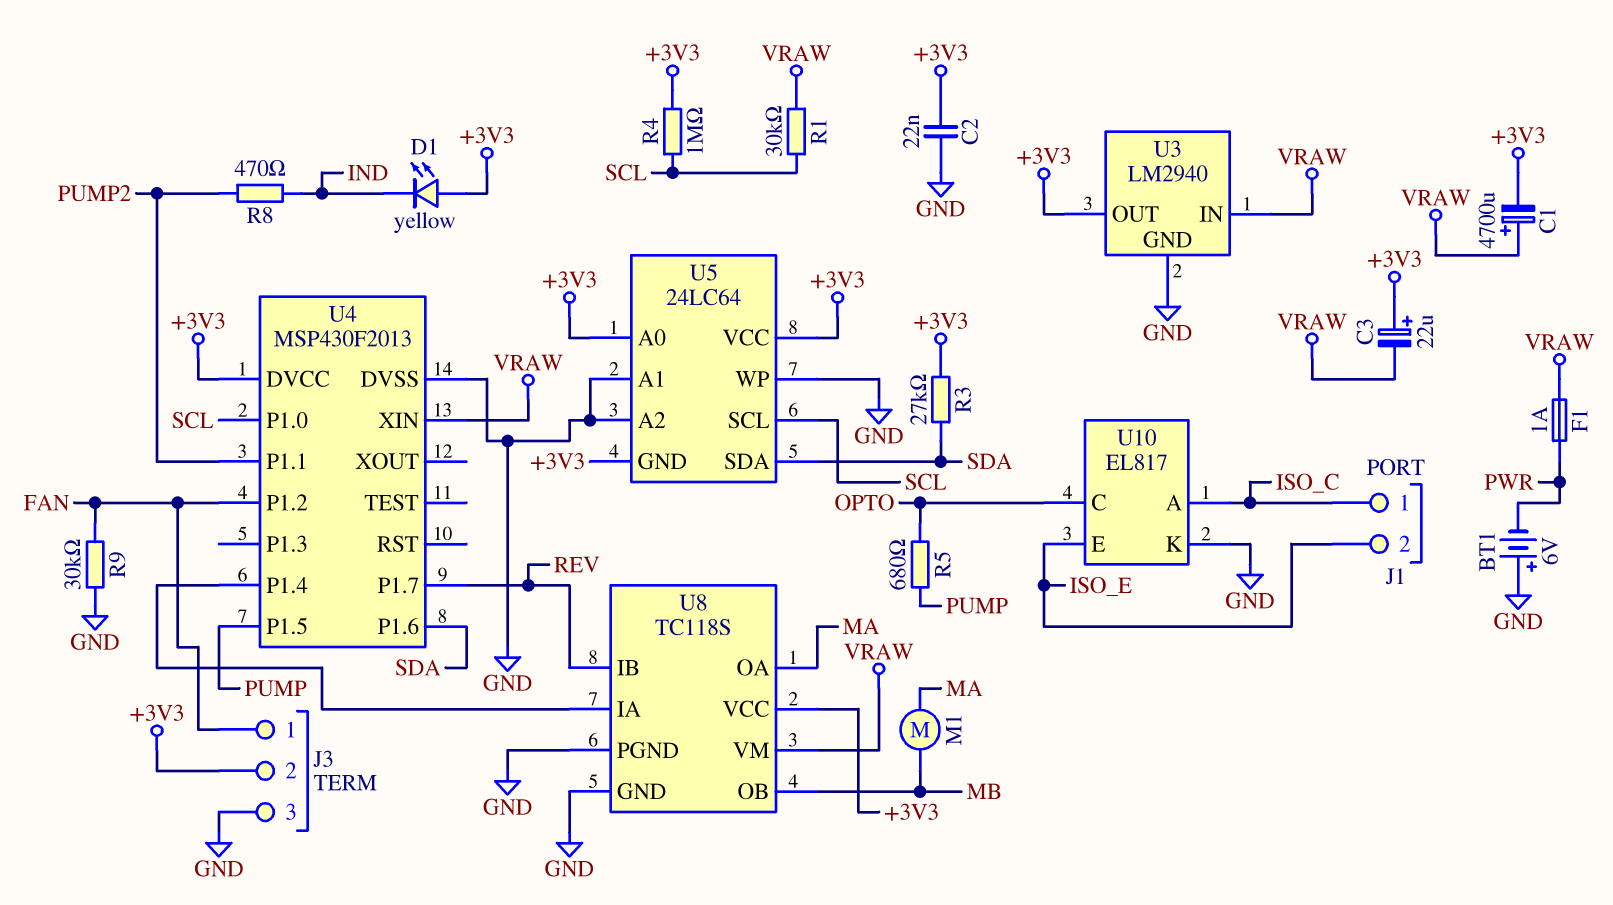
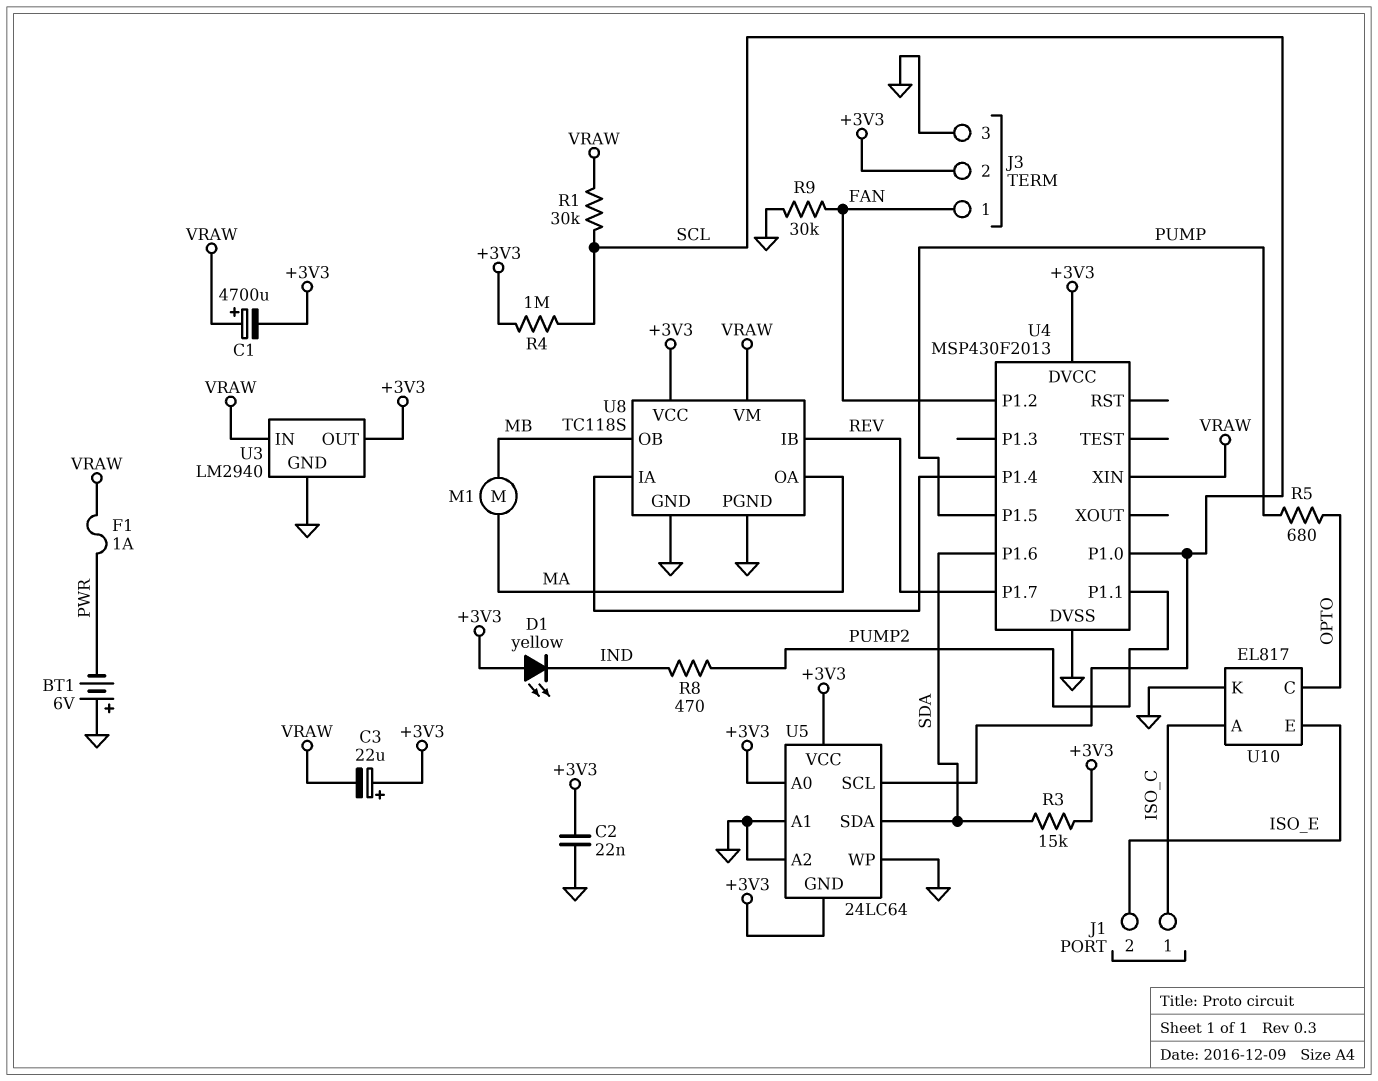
R3: 27k (+3V3, SDA) -> 15k (+3V3, SDA)

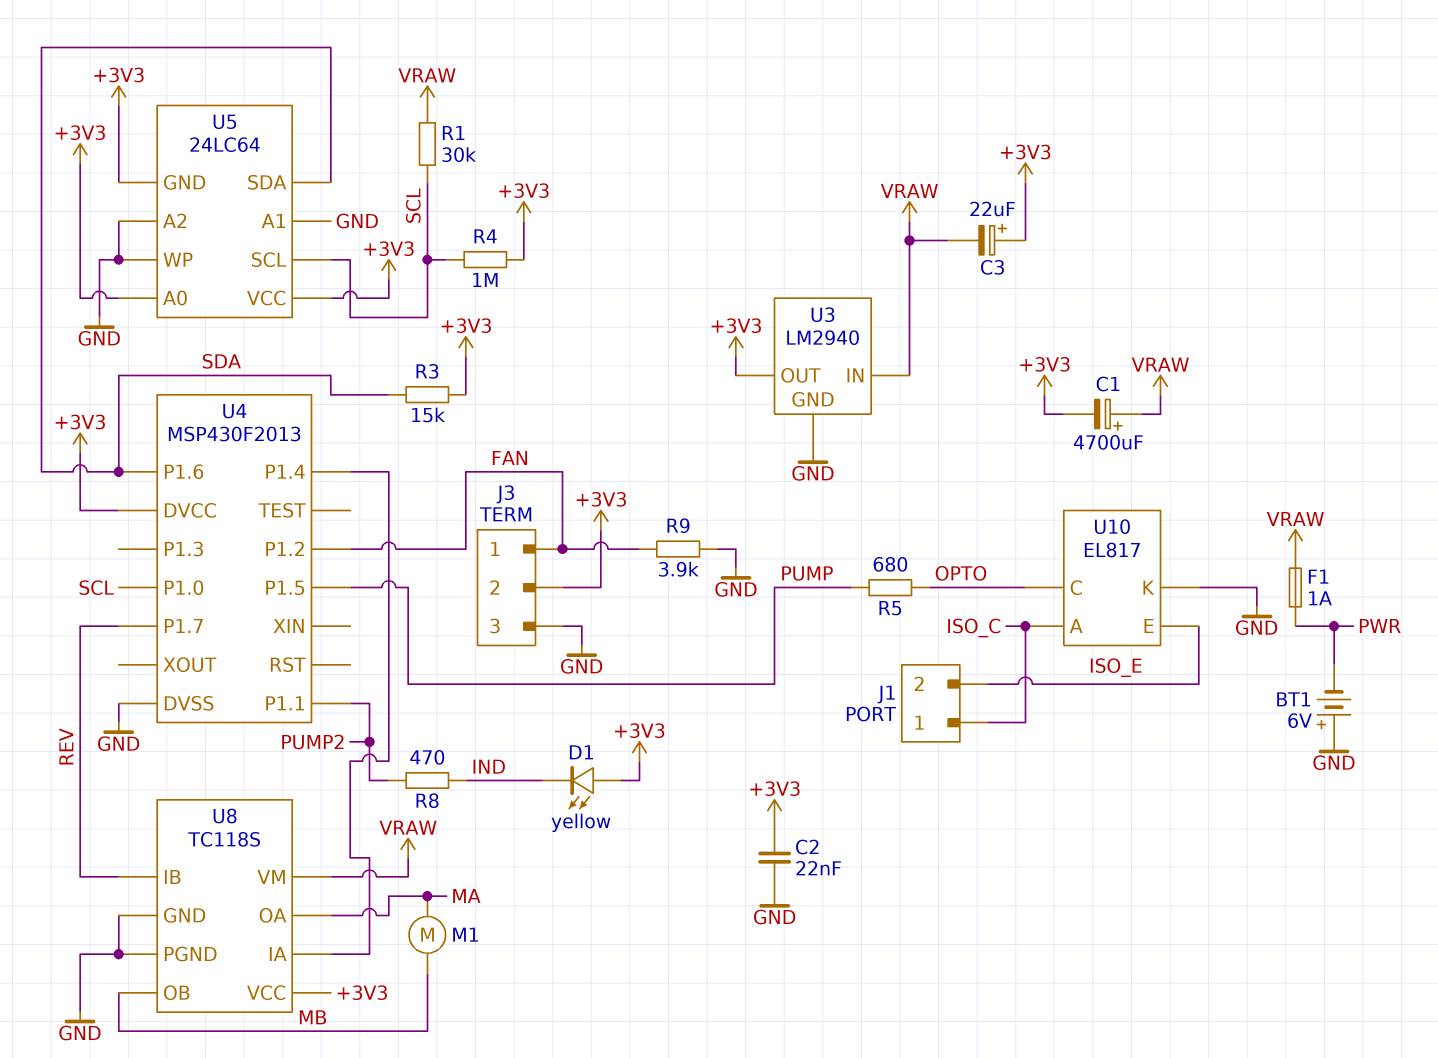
R9: 30k (FAN, GND) -> 3.9k (FAN, GND)
U4 pin XIN: VRAW -> none

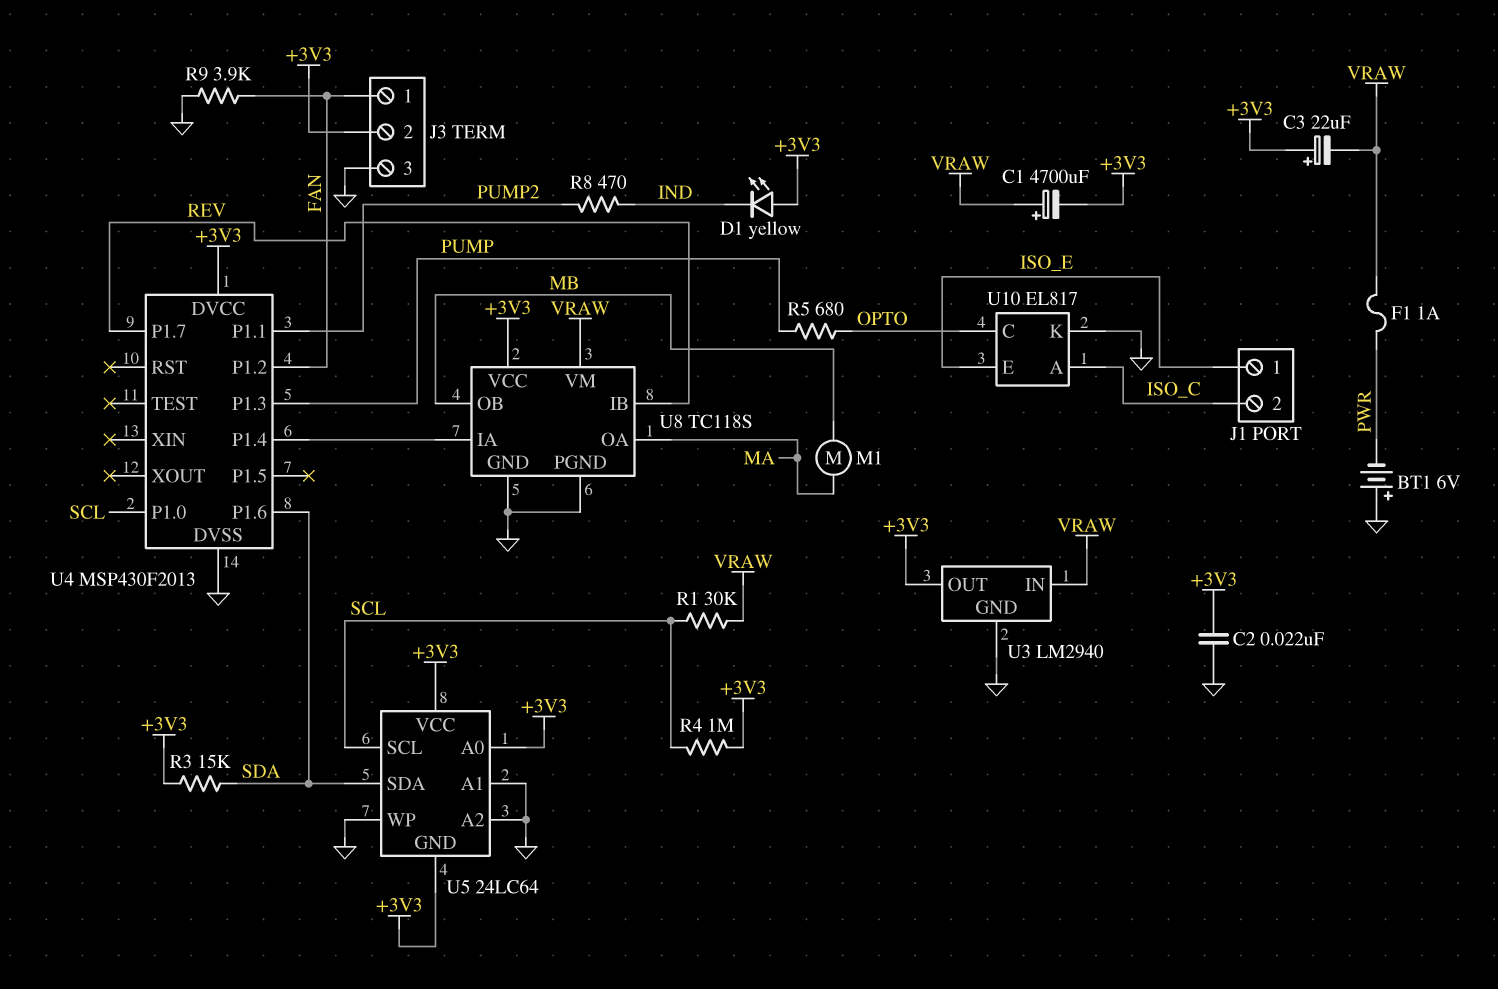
J1 pin 1: ISO_C -> ISO_E
J1 pin 2: ISO_E -> ISO_C
U4 pin P1.3: none -> PUMP
U4 pin P1.5: PUMP -> none

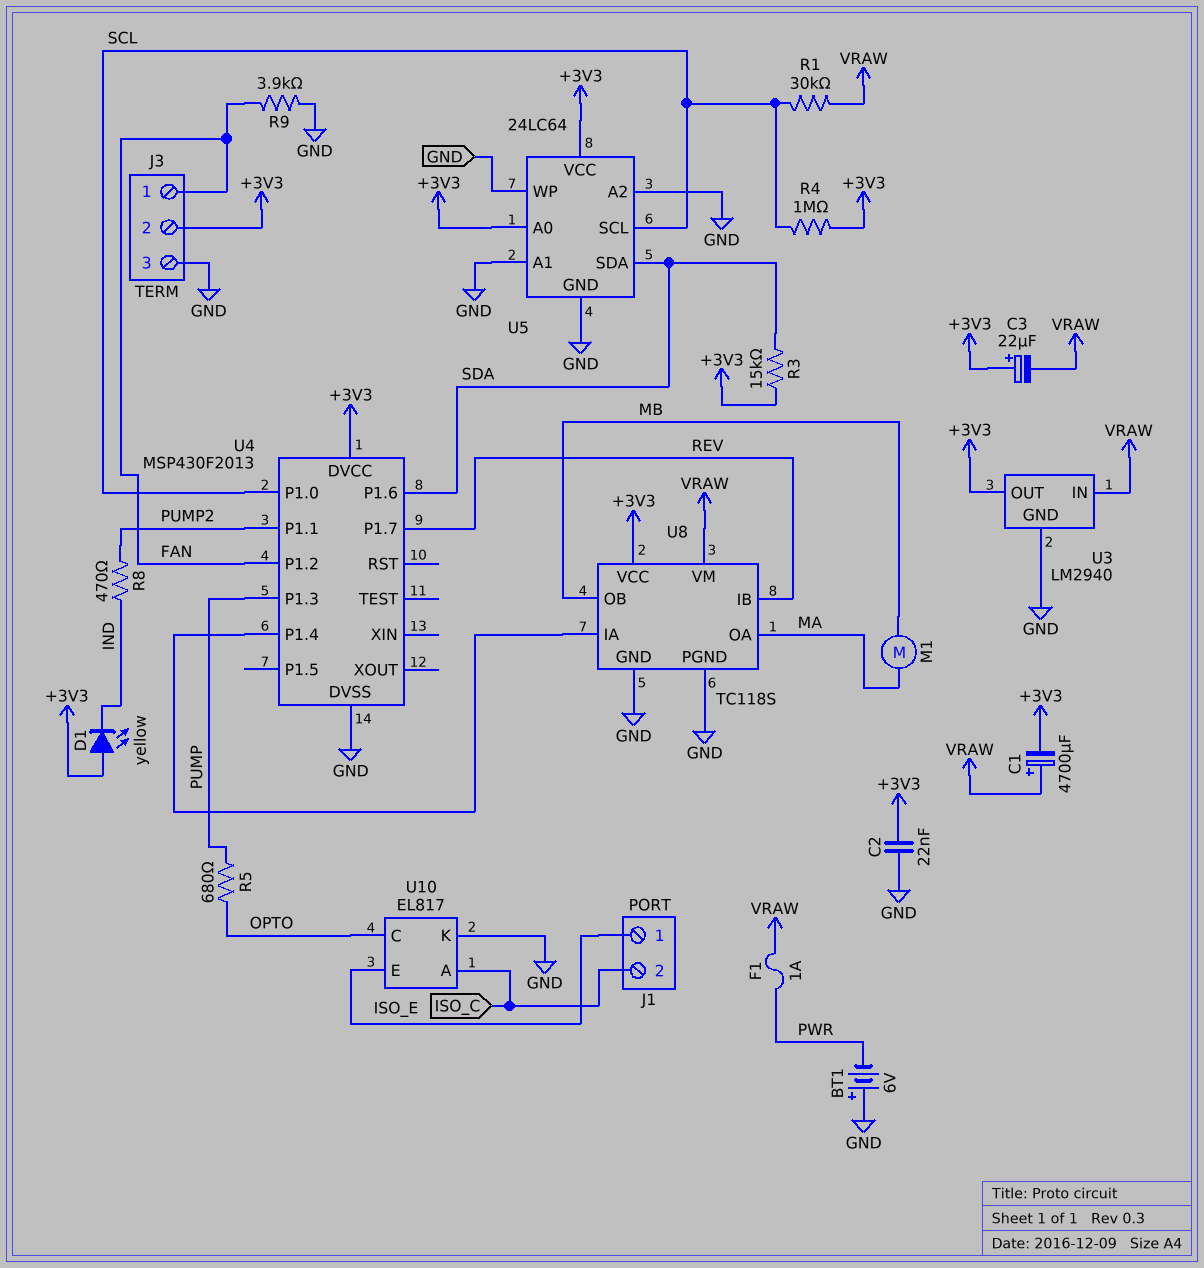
U5 pin GND: +3V3 -> GND

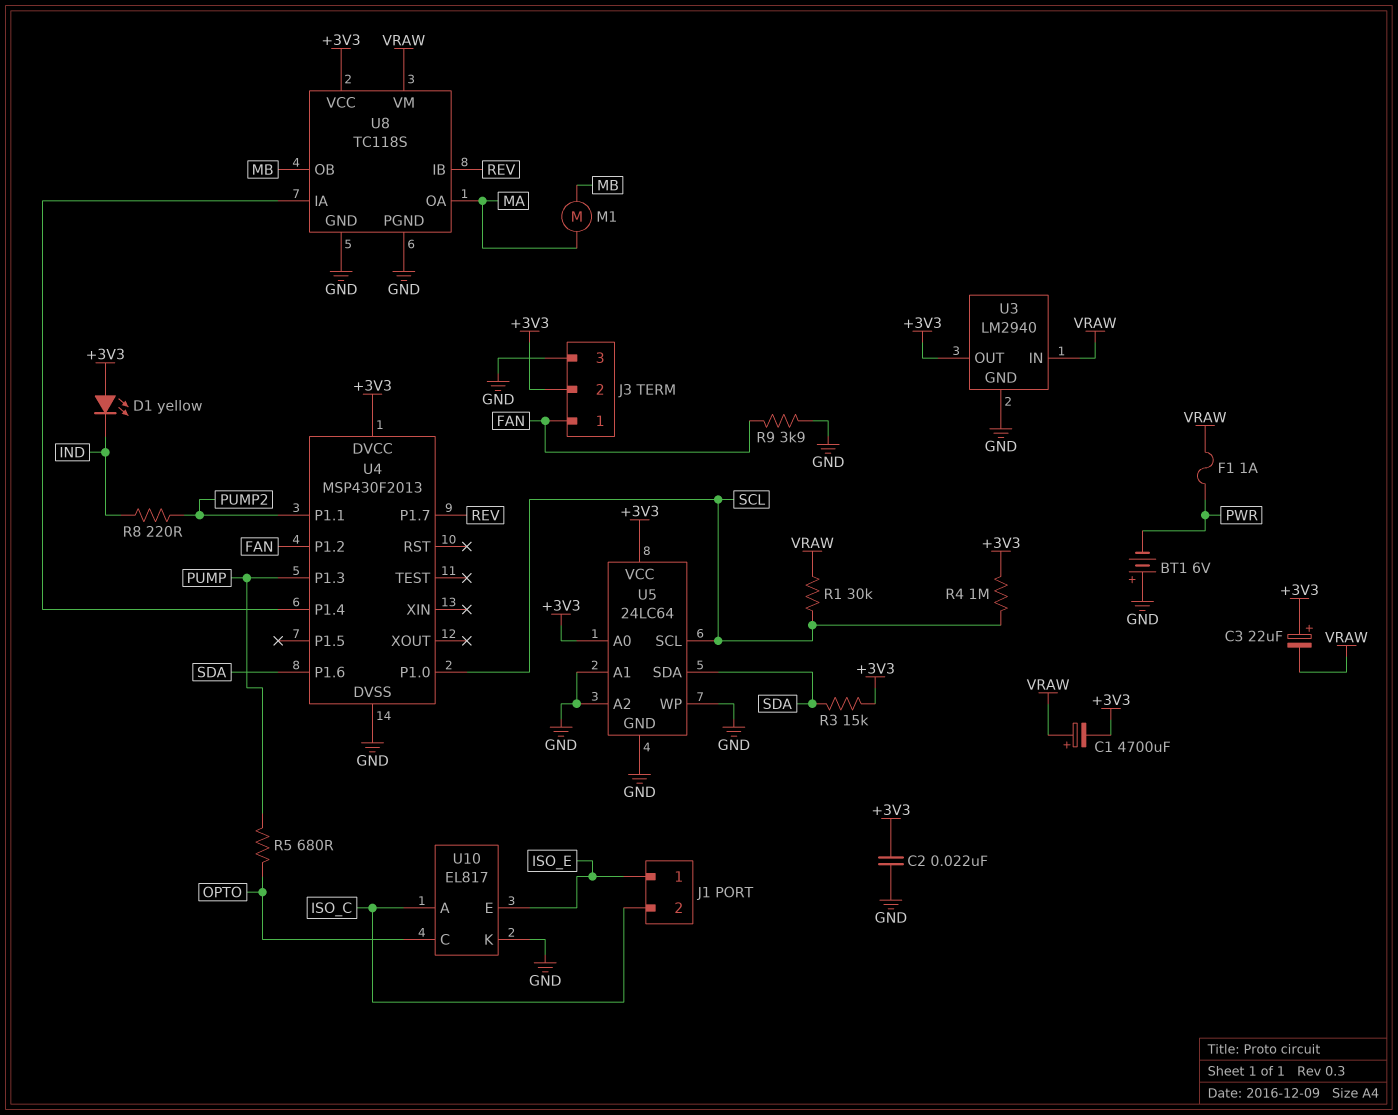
R8: 470 (IND, PUMP2) -> 220 (IND, PUMP2)

